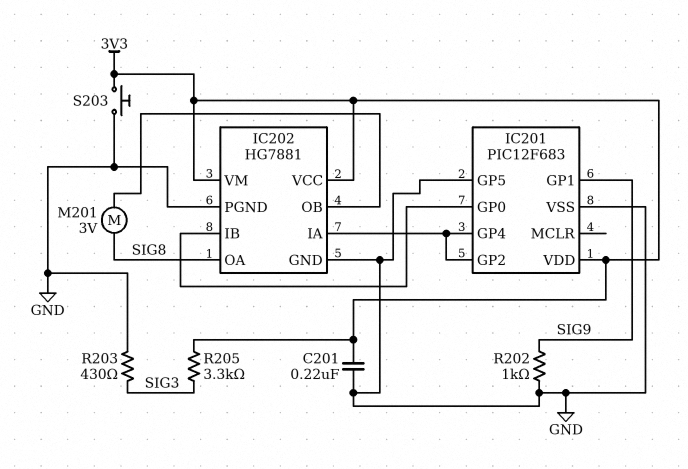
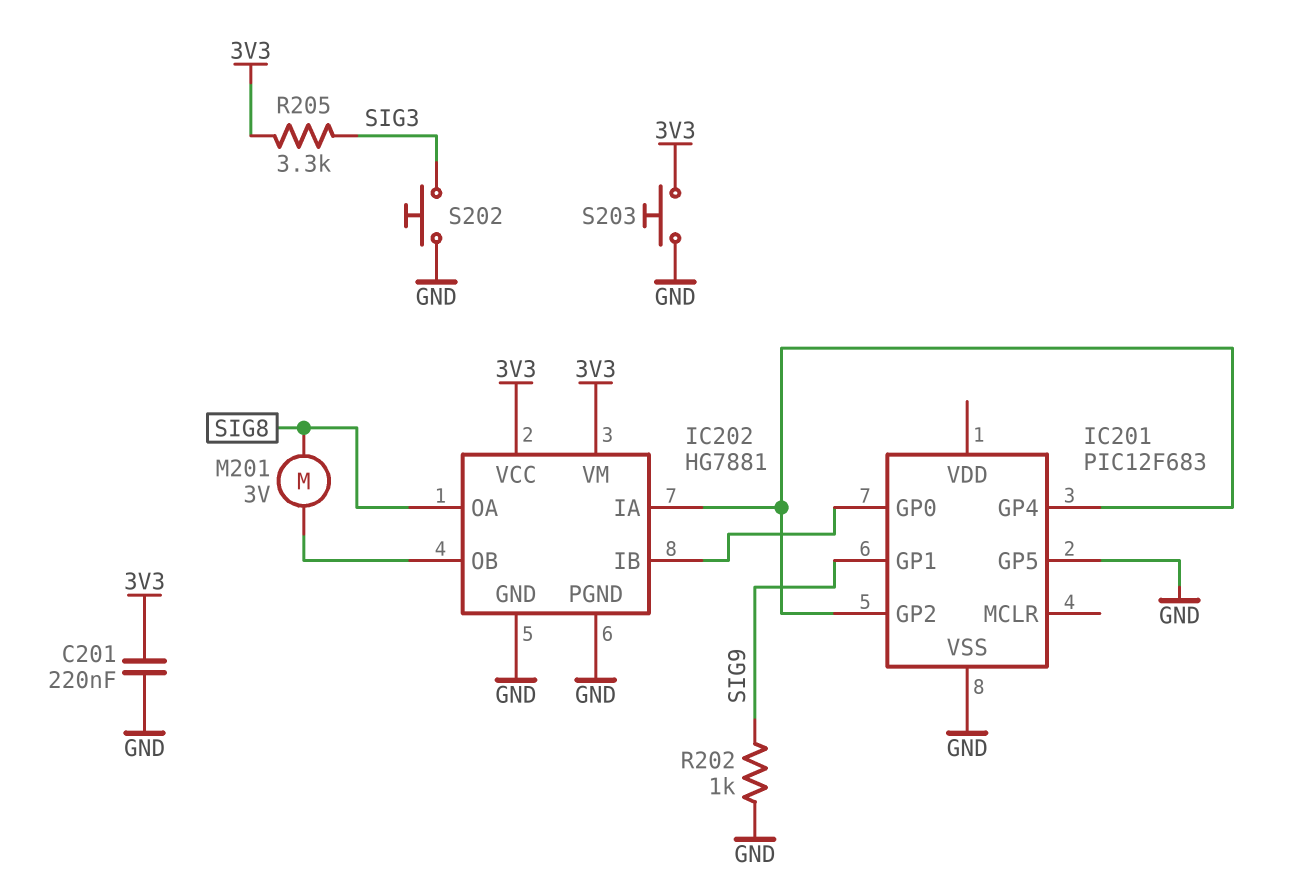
IC201 pin VDD: 3V3 -> none
R203: 430 (GND, SIG3) -> none
S202: none -> button (GND, SIG3)

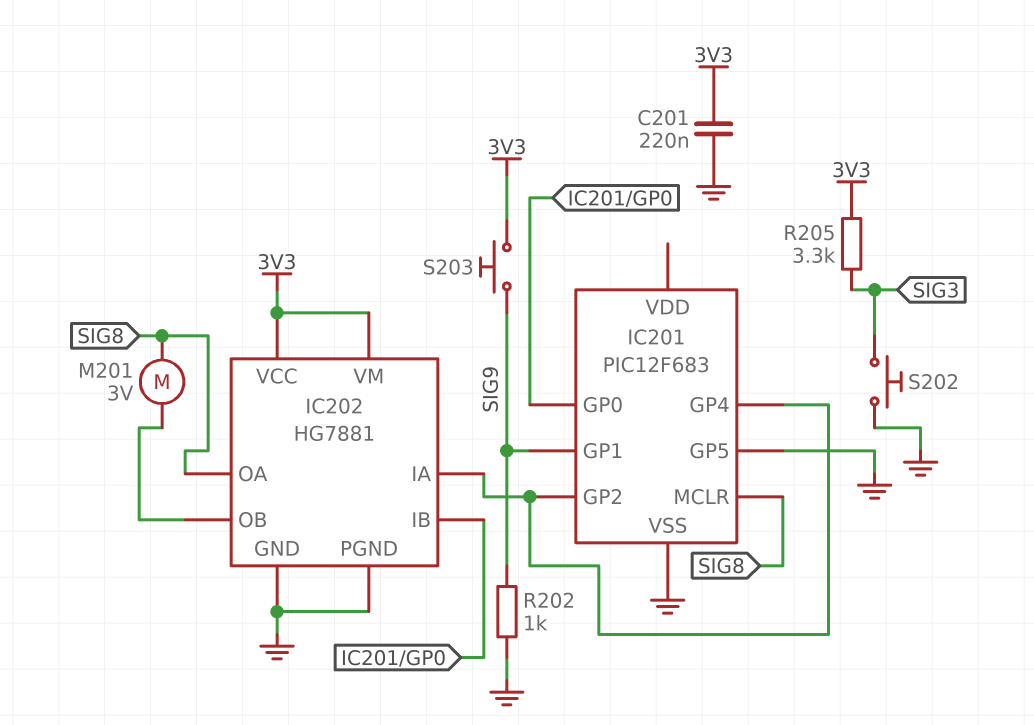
IC201 pin MCLR: none -> SIG8
S203: button (3V3, GND) -> button (3V3, SIG9)

